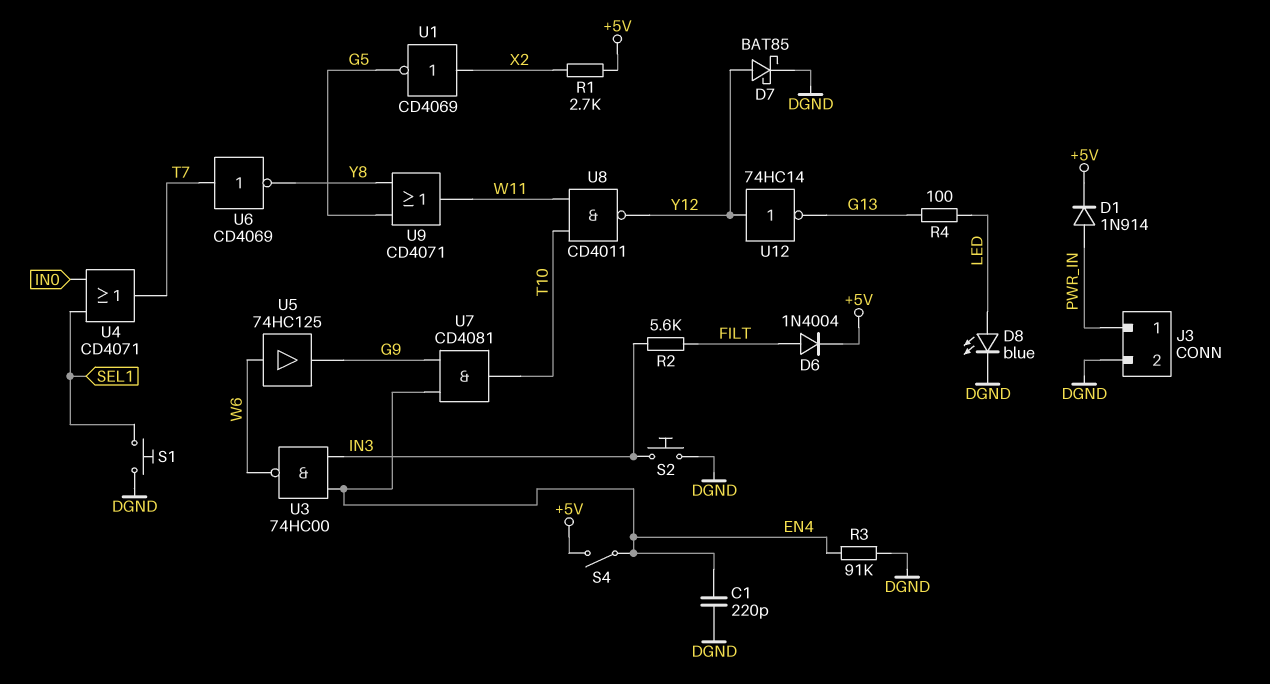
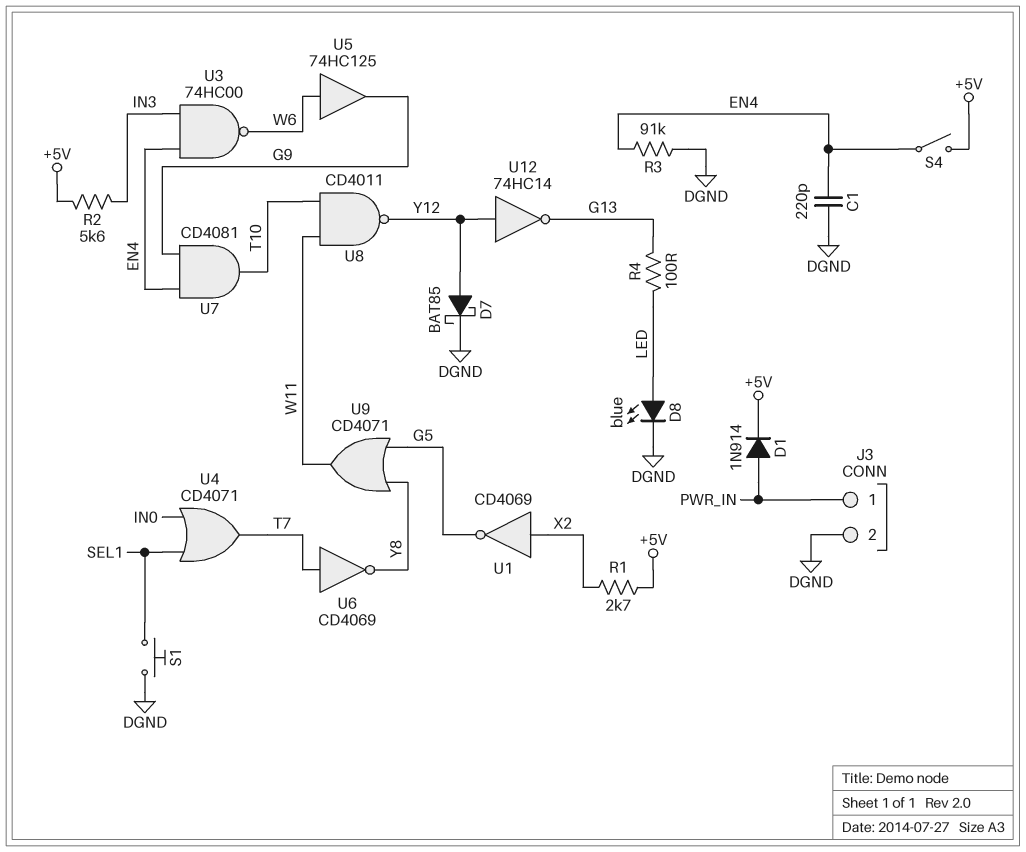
D6: diode 1N4004 (A FILT, K +5V) -> none
R2: 5.6k (FILT, IN3) -> 5.6k (+5V, IN3)
S2: button (DGND, IN3) -> none

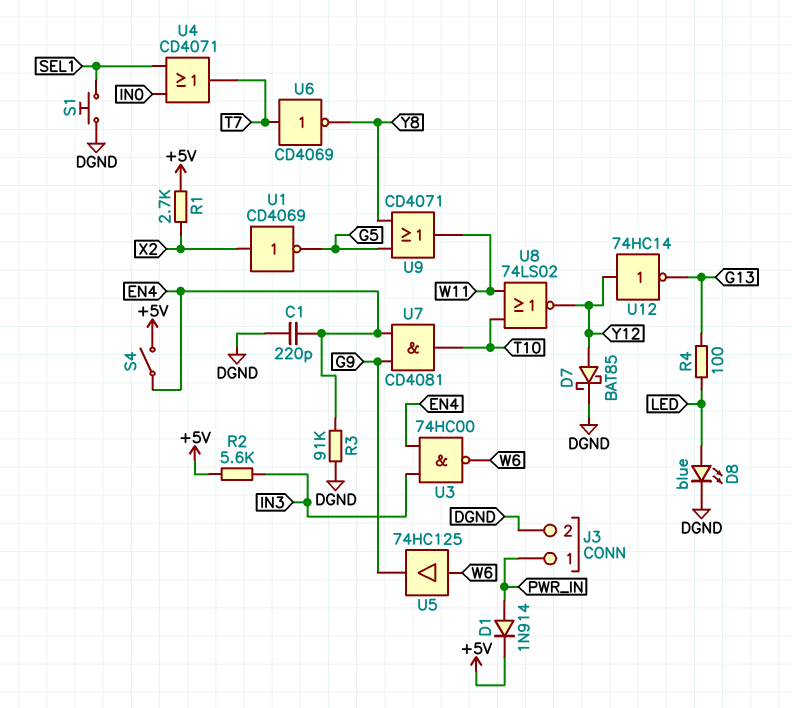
U8: NAND CD4011 (in T10, in W11, out Y12) -> NOR 74LS02 (in T10, in W11, out Y12)

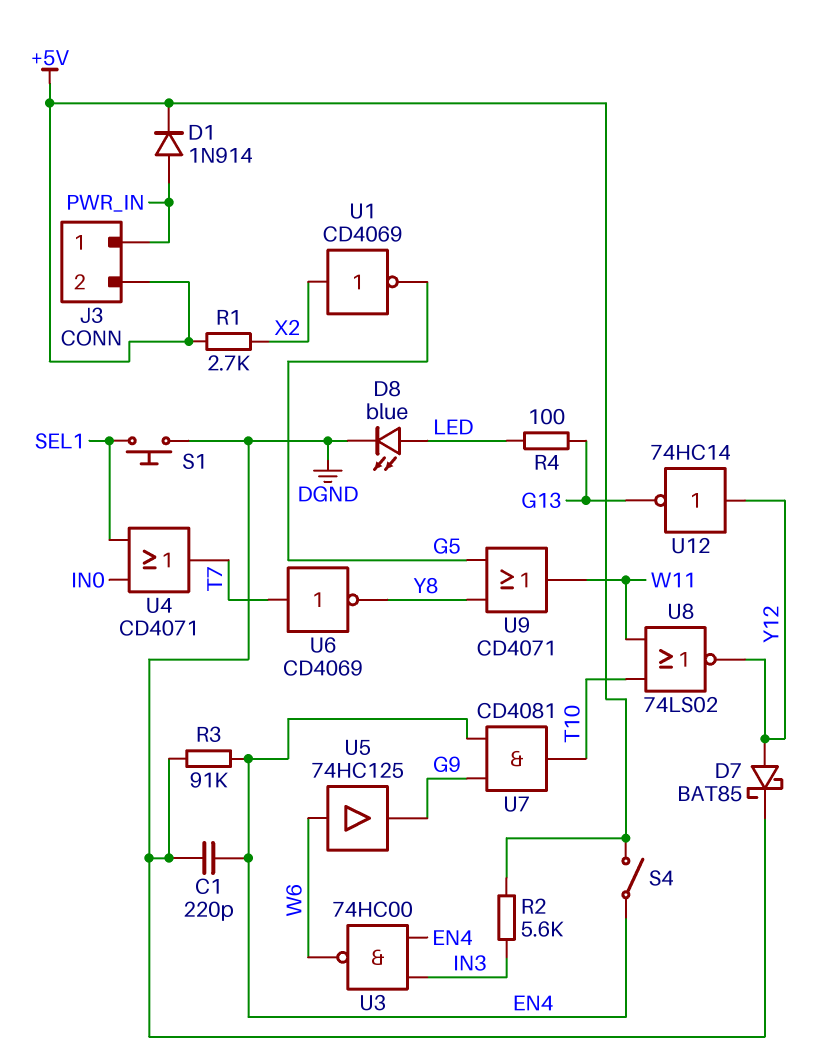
J3 pin 2: DGND -> +5V

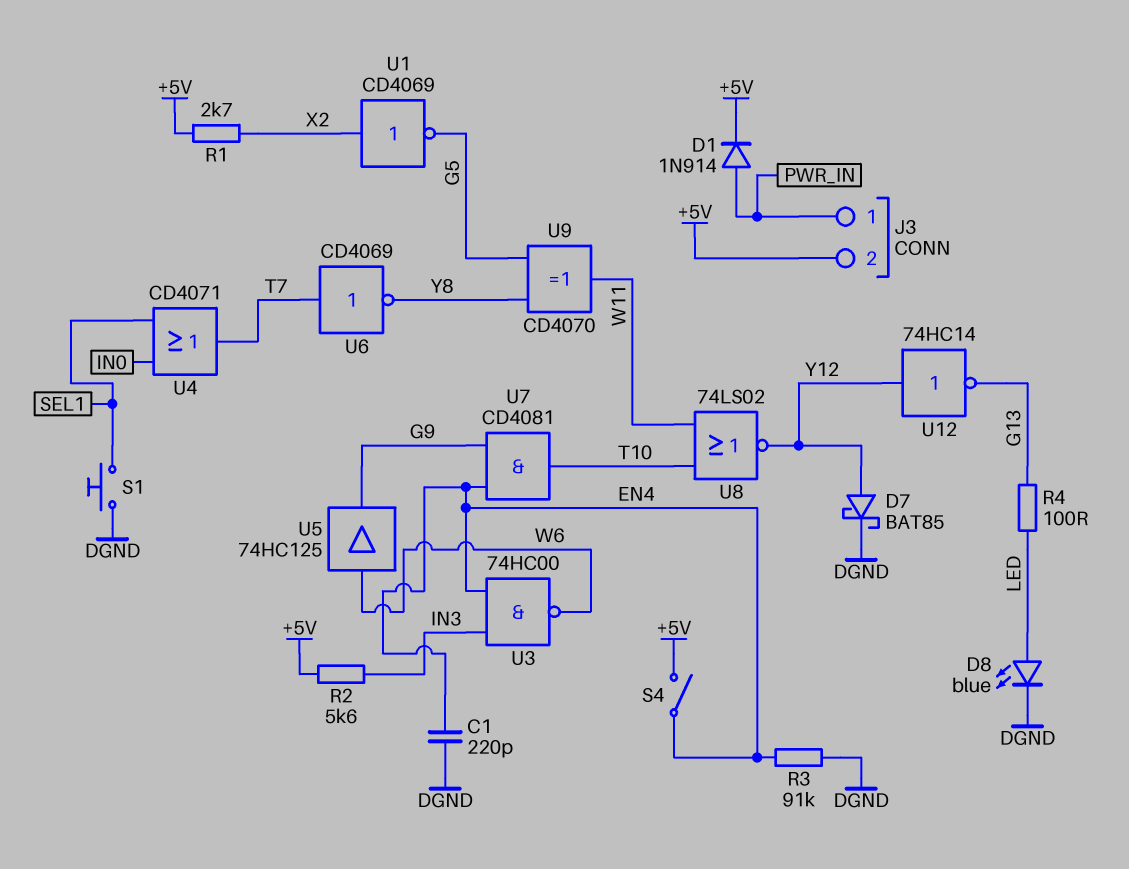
U9: OR CD4071 (in G5, in Y8, out W11) -> XOR CD4070 (in G5, in Y8, out W11)

